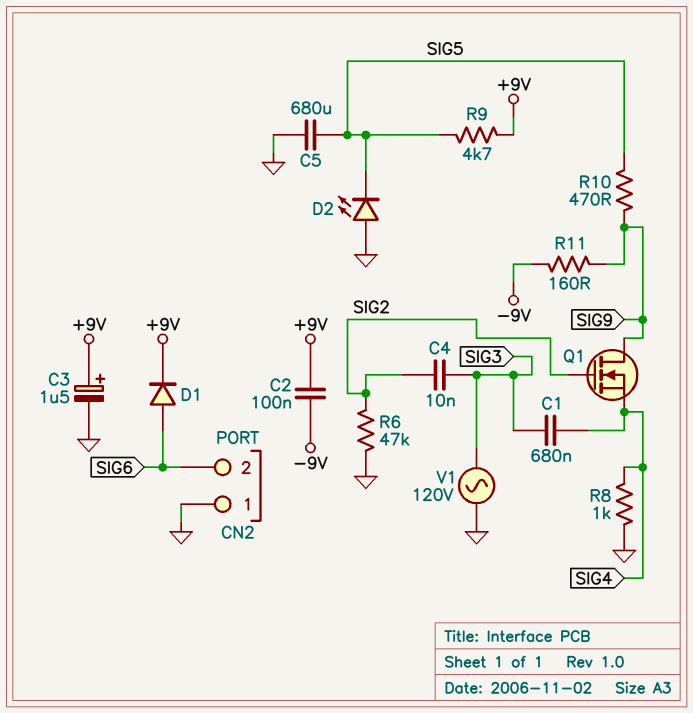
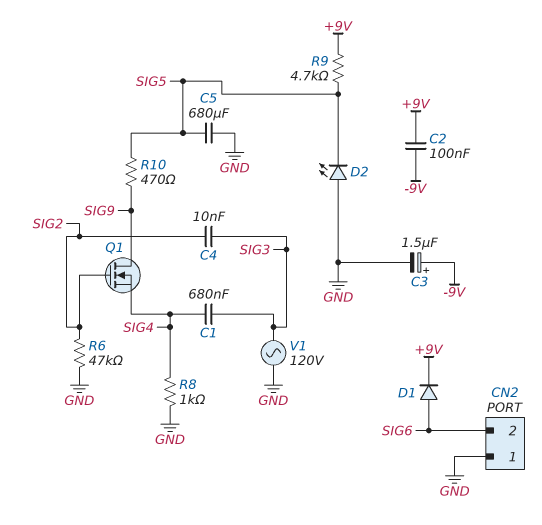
C3: 1.5uF (plus +9V, minus GND) -> 1.5uF (plus -9V, minus GND)
R11: 160 (-9V, SIG9) -> none

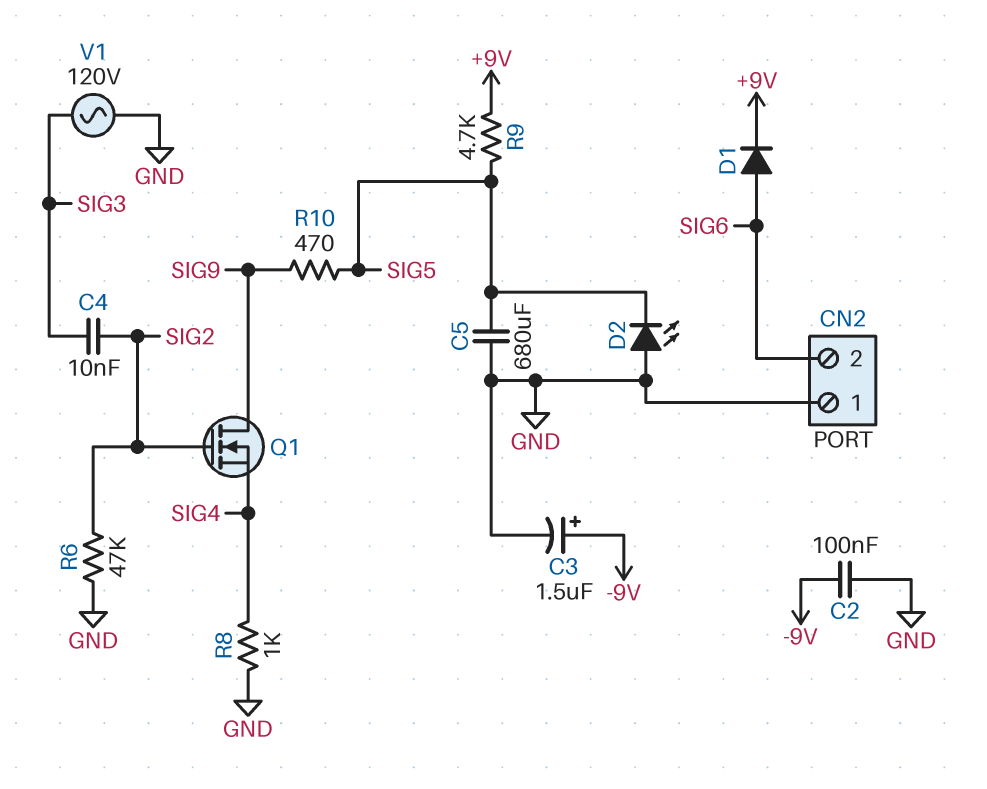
C1: 680nF (SIG3, SIG4) -> none
C2: 100nF (+9V, -9V) -> 100nF (-9V, GND)

